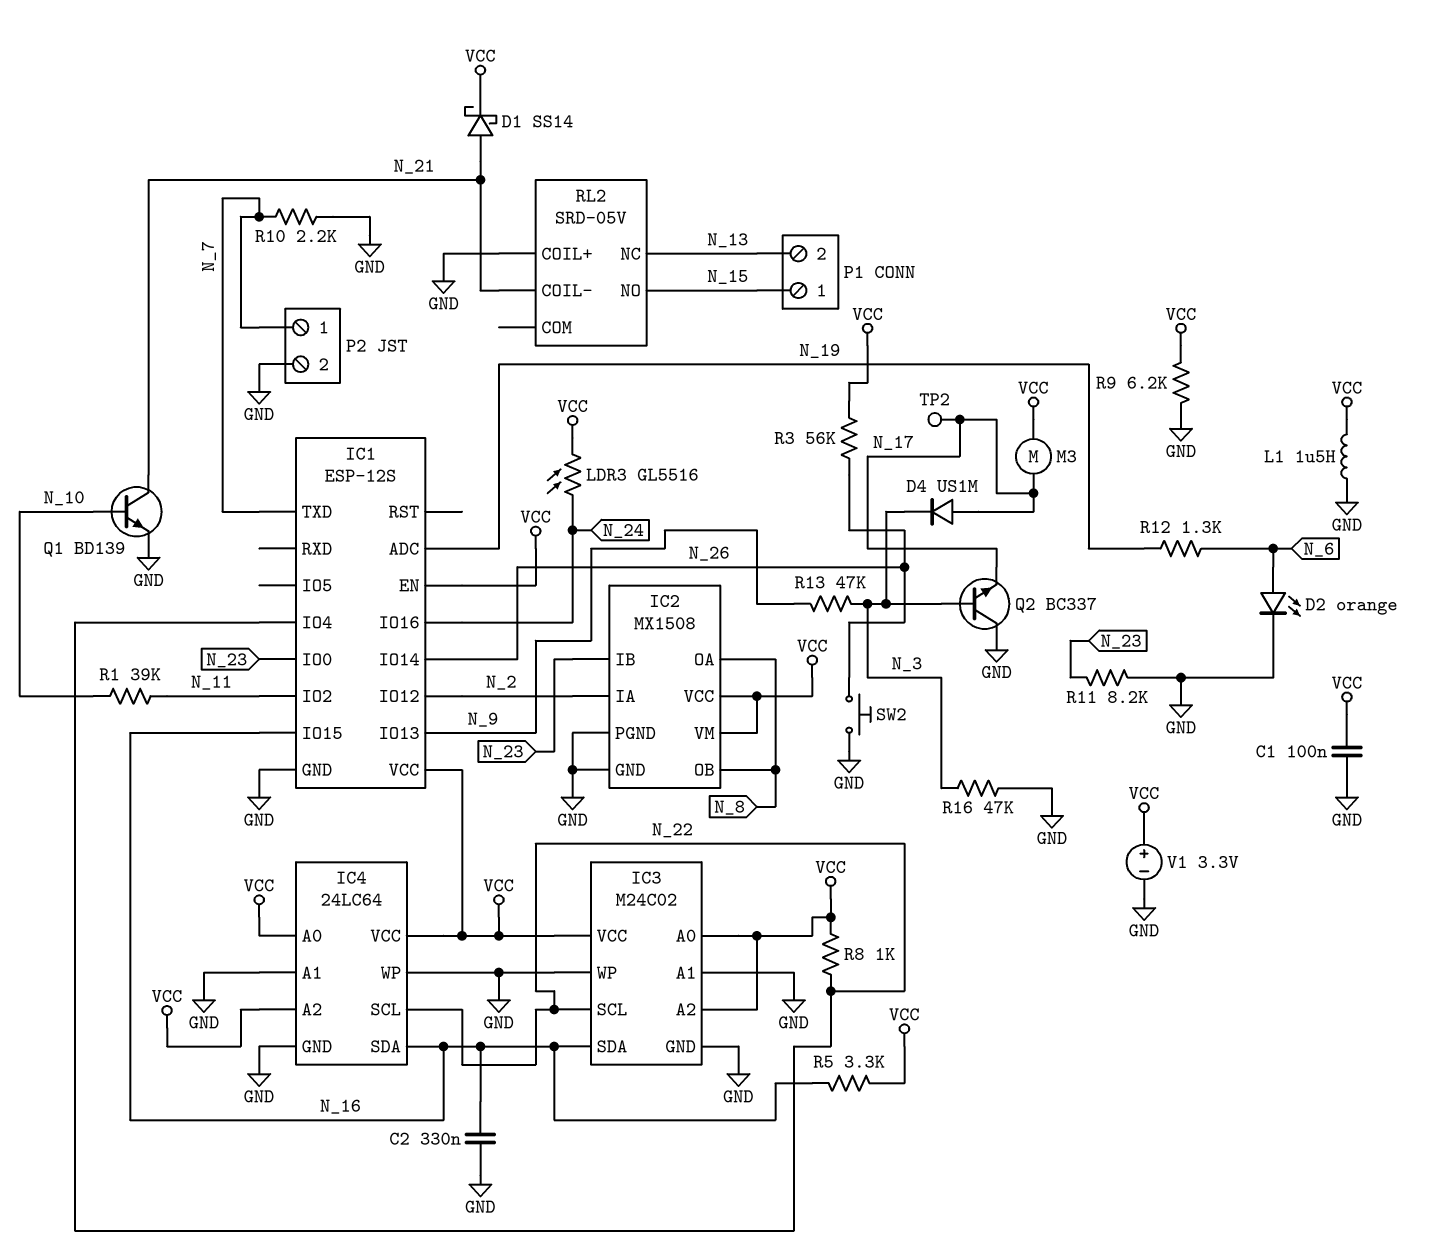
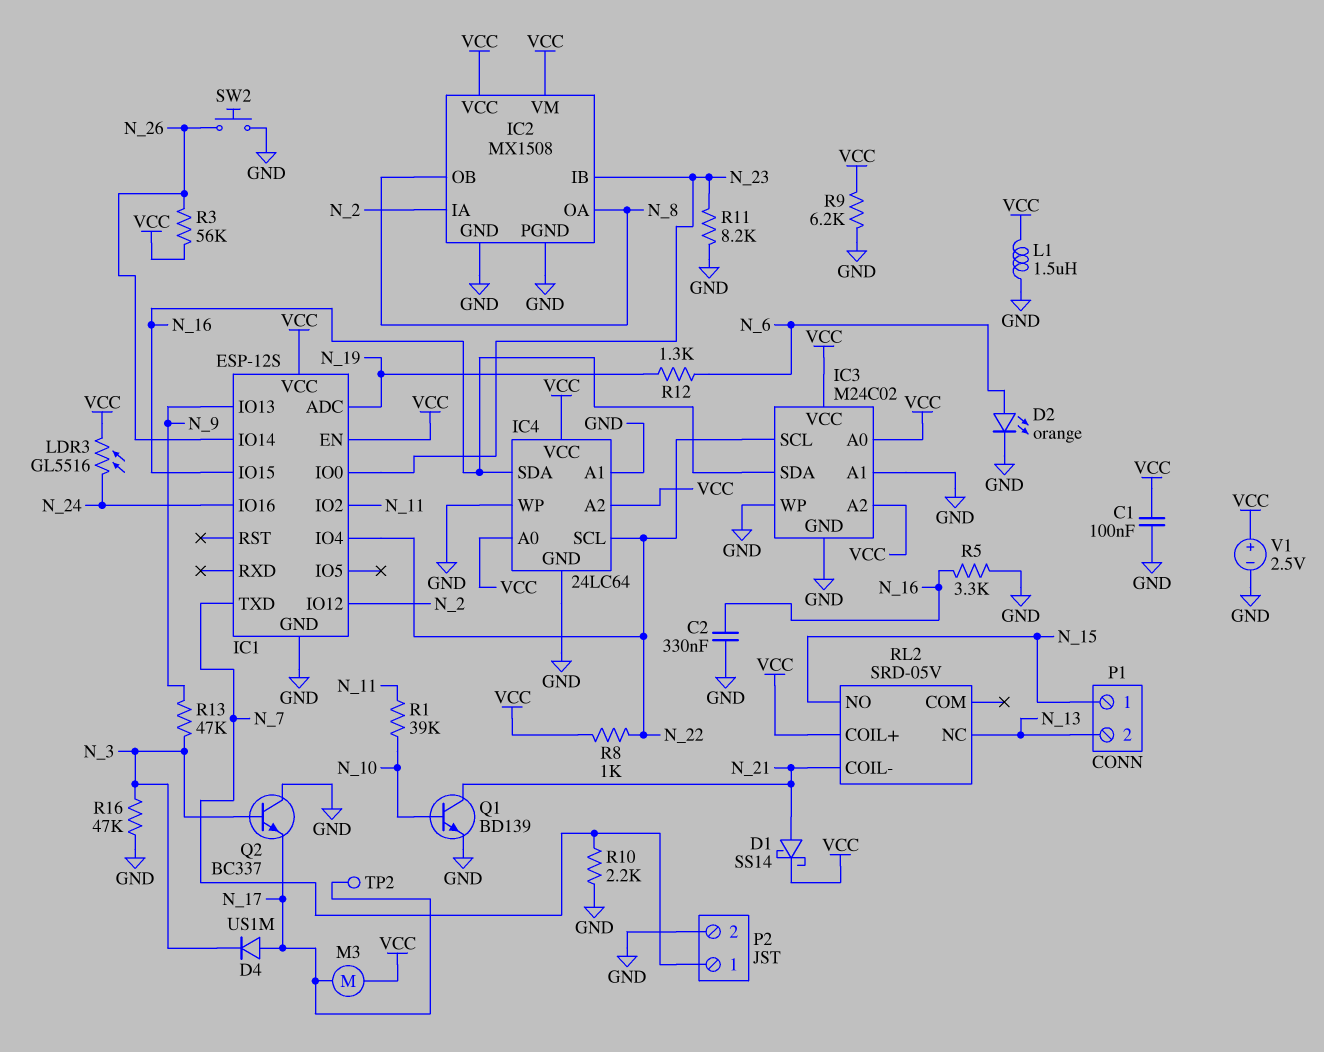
R5: 3.3k (N_16, VCC) -> 3.3k (GND, N_16)
RL2 pin COIL+: GND -> VCC
V1: 3.3V (plus VCC, minus GND) -> 2.5V (plus VCC, minus GND)

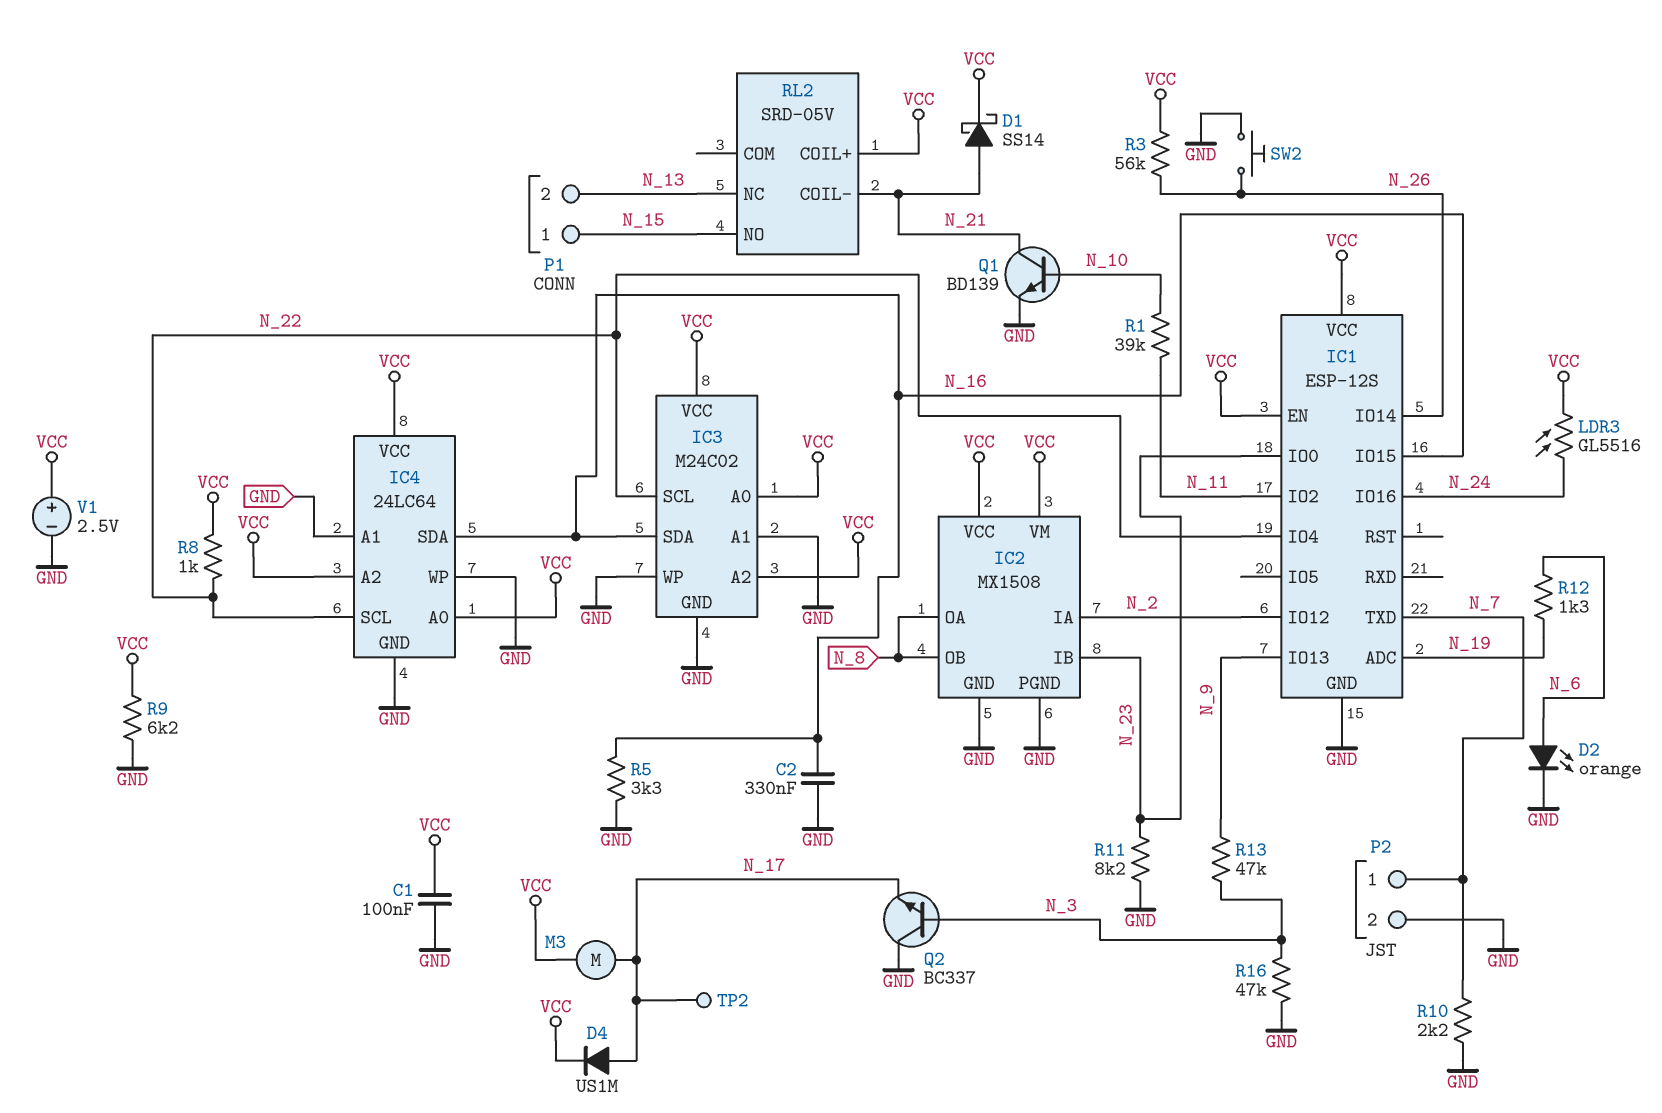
D4: diode US1M (A N_17, K N_3) -> diode US1M (A N_17, K VCC)
L1: 1.5uH (GND, VCC) -> none

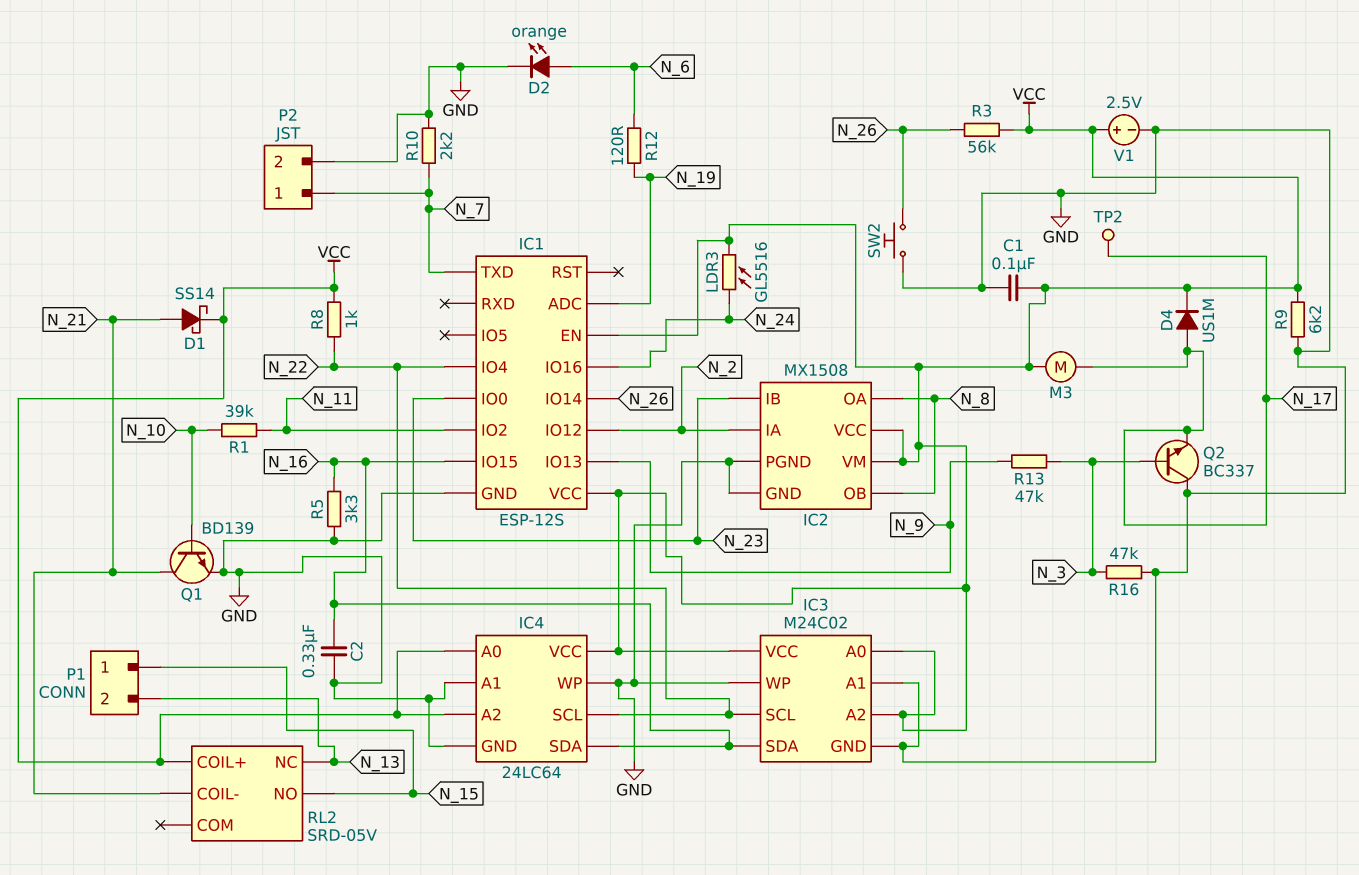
R11: 8.2k (GND, N_23) -> none
R12: 1.3k (N_6, N_19) -> 120 (N_6, N_19)

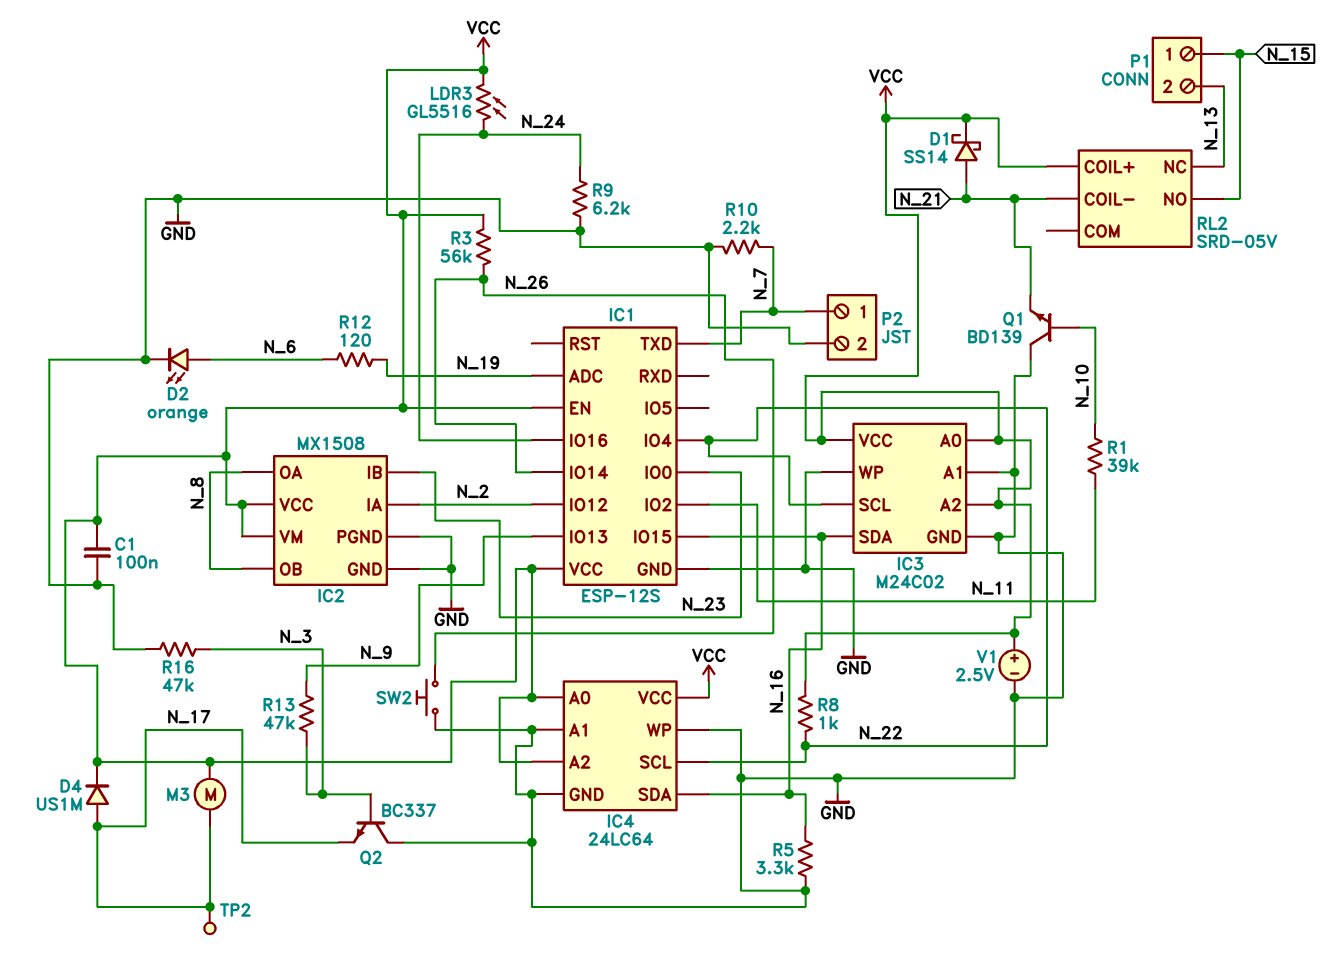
C2: 330nF (GND, N_16) -> none
Q1: NPN BD139 (B N_10, C N_21, E GND) -> NPN BD139 (B N_10, C GND, E N_21)
R9: 6.2k (GND, VCC) -> 6.2k (GND, N_24)

